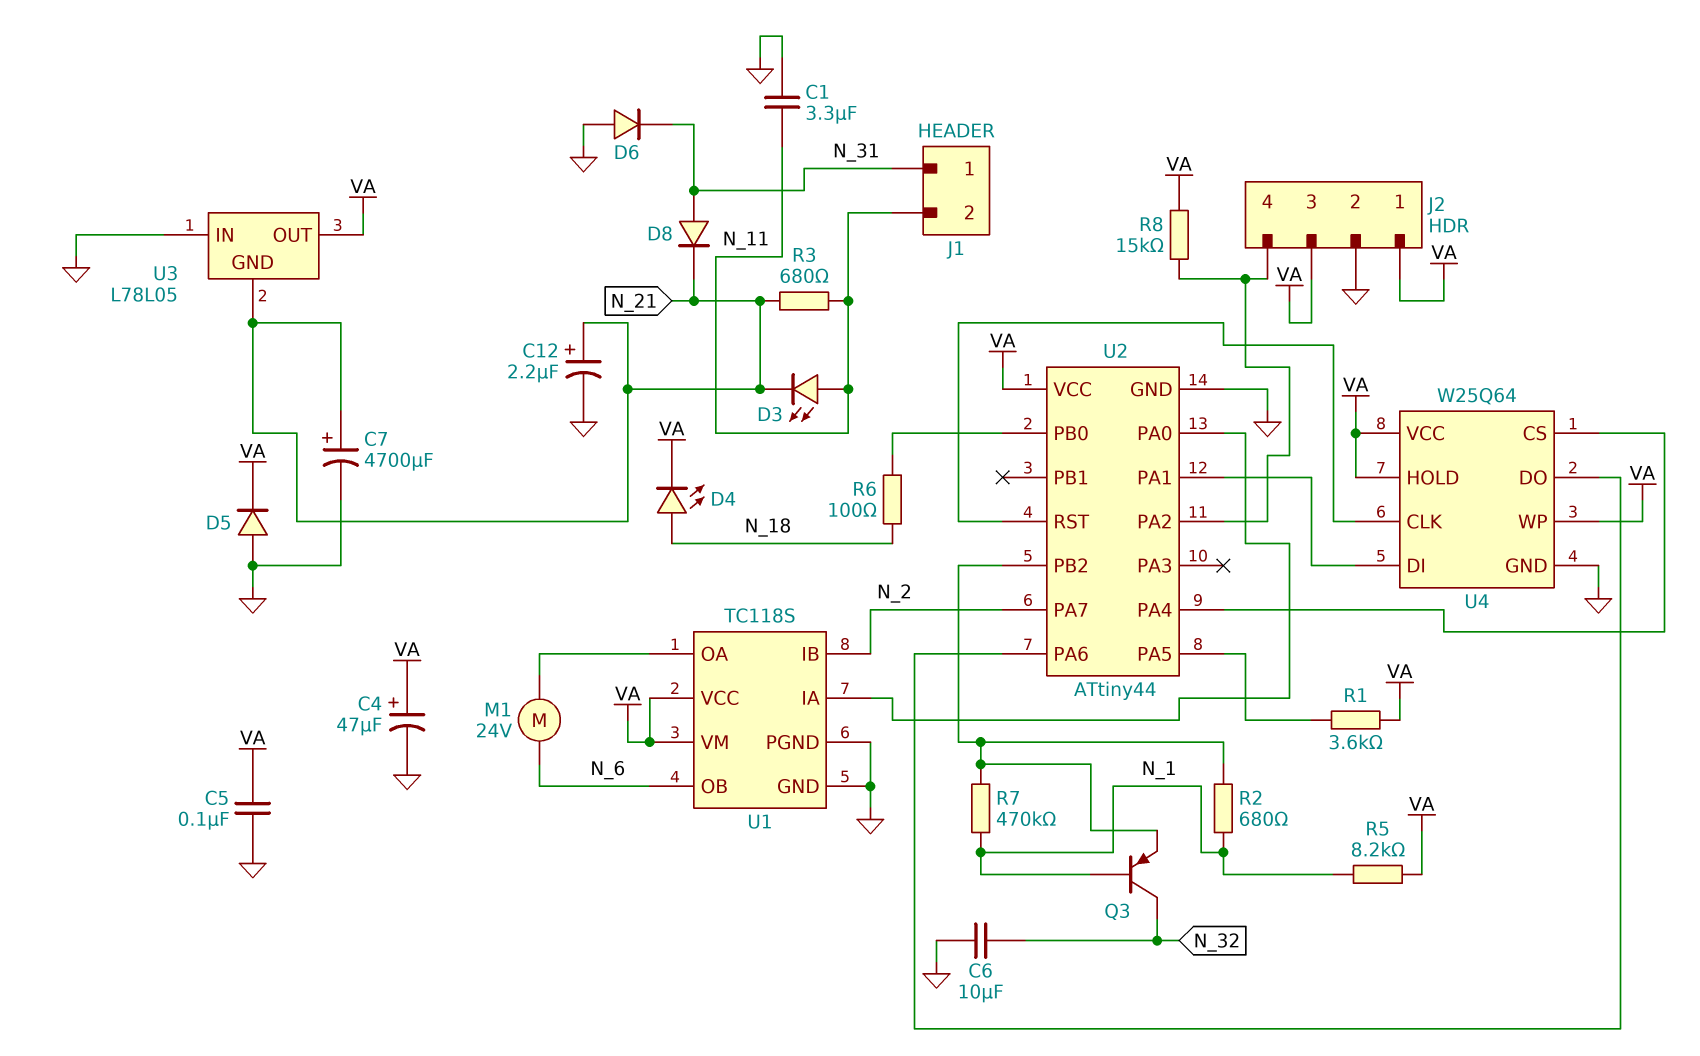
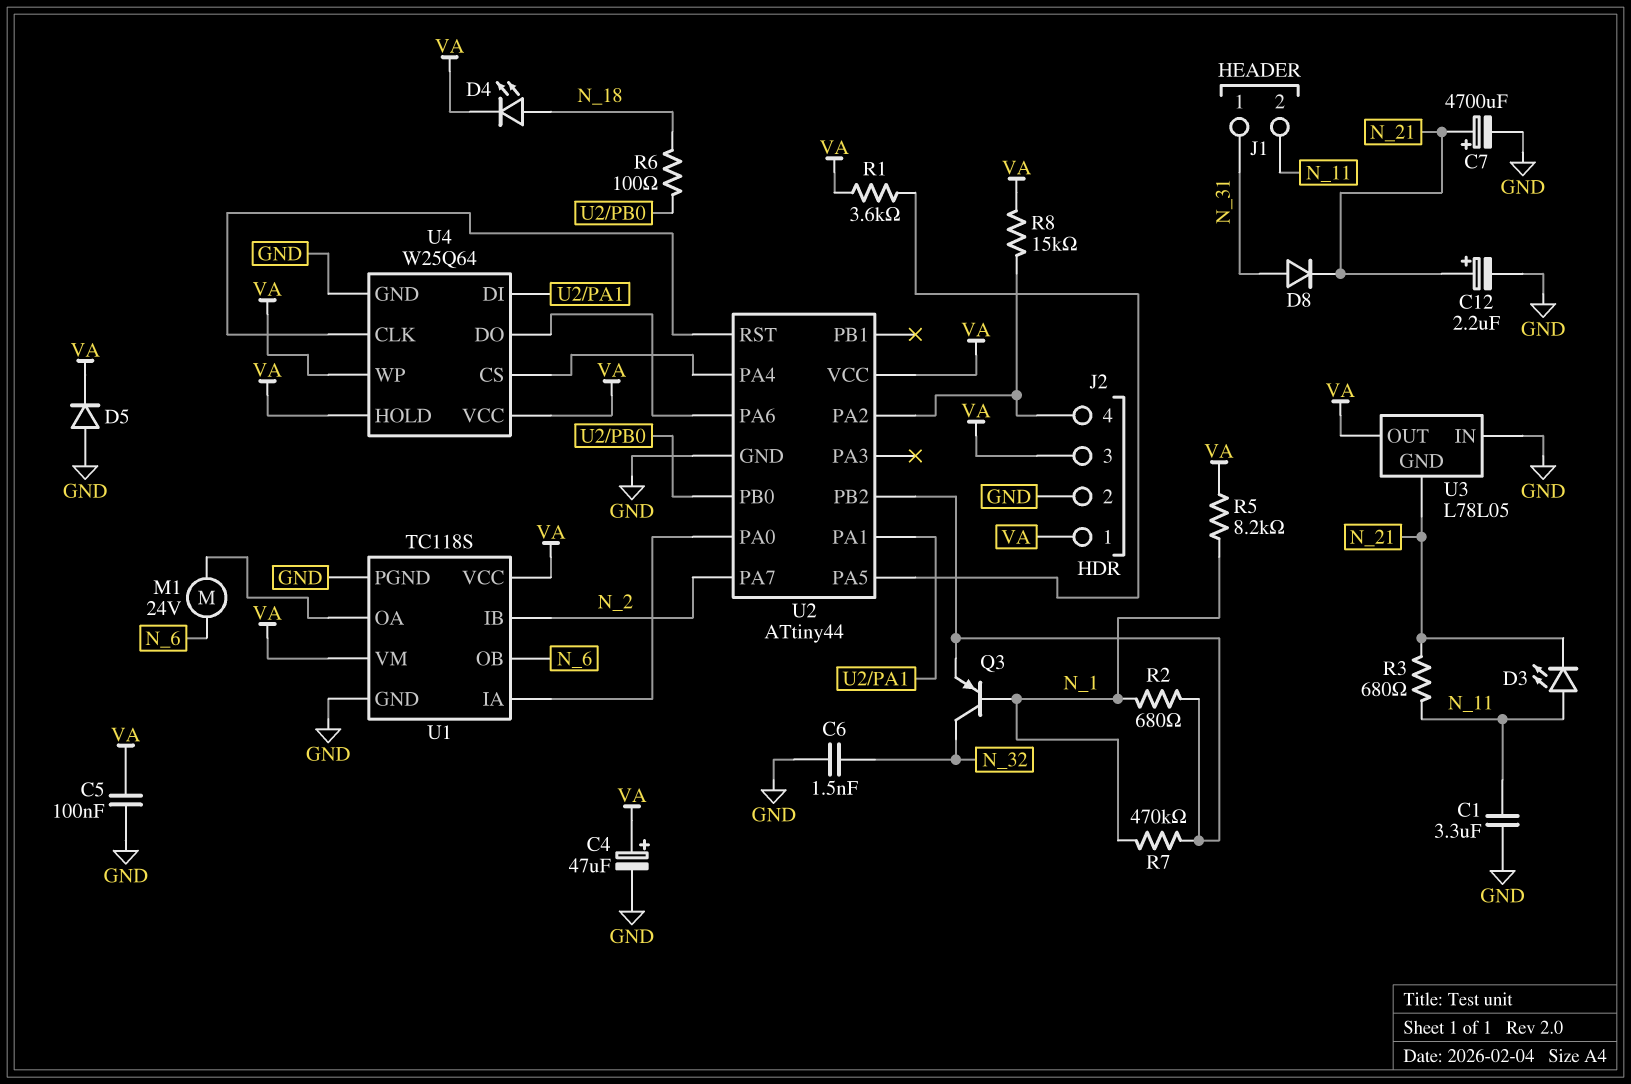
C6: 10uF (GND, N_32) -> 1.5nF (GND, N_32)
D6: diode (A GND, K N_31) -> none

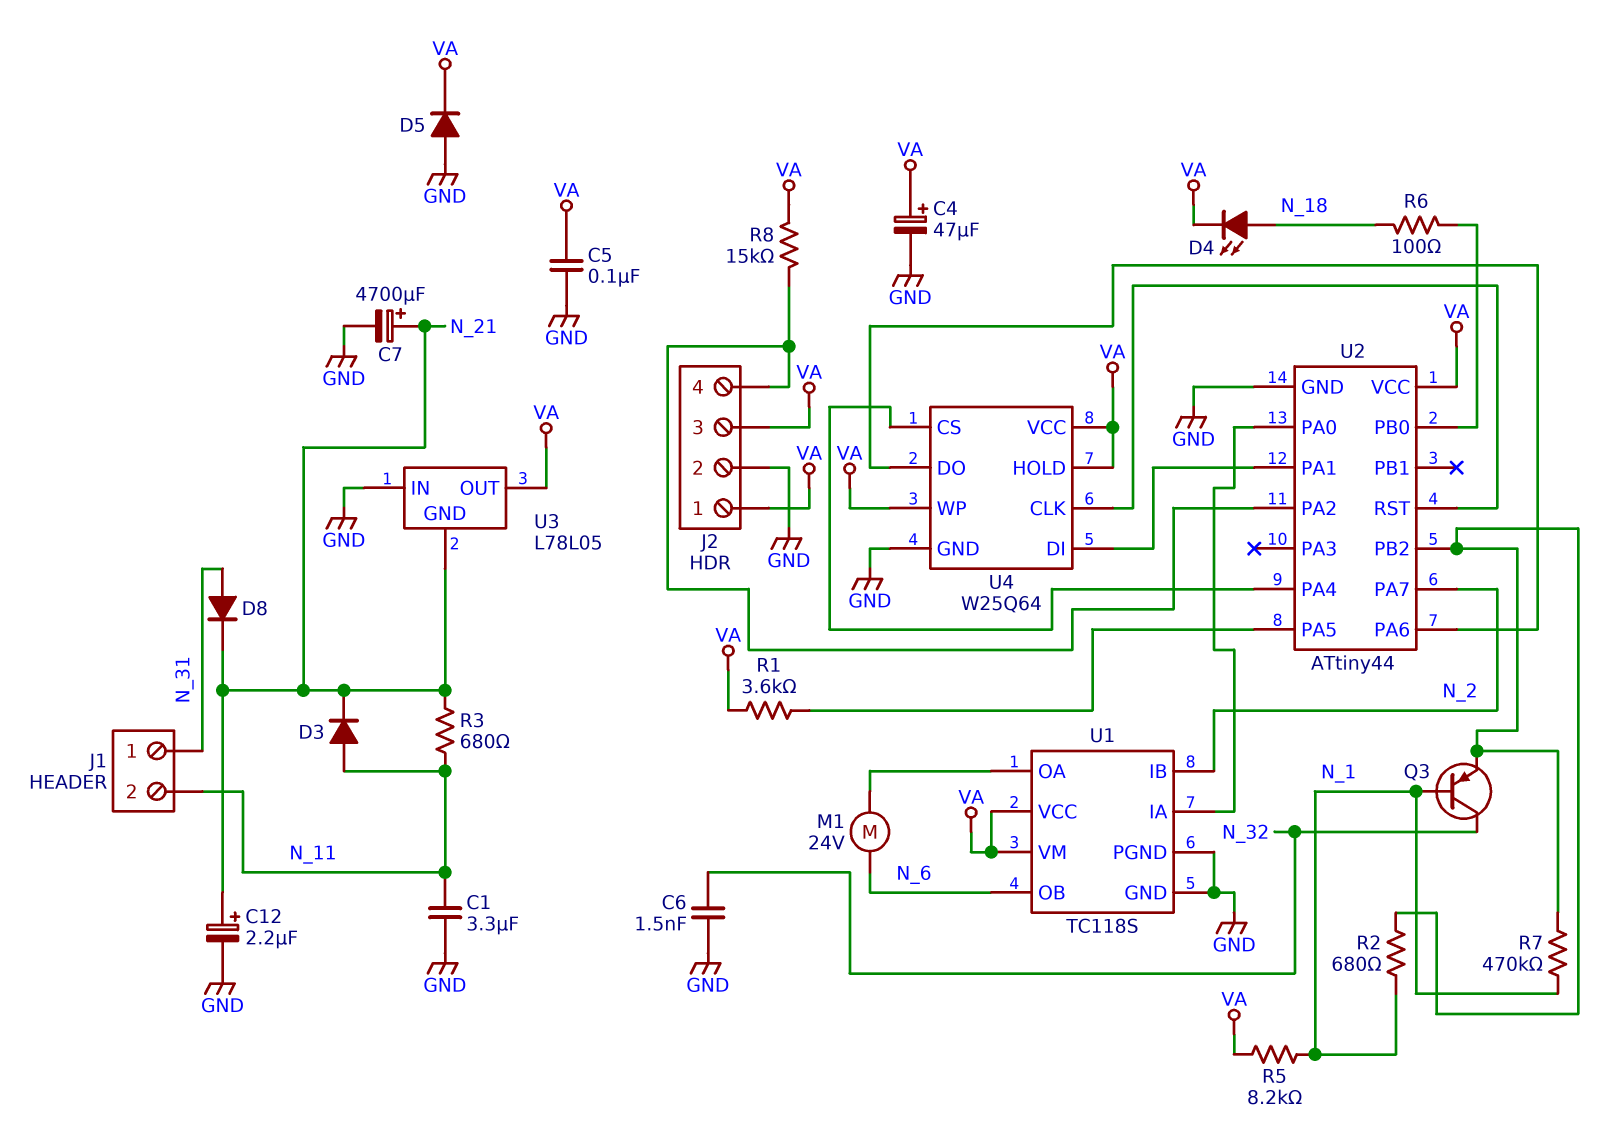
D3: LED (A N_11, K N_21) -> diode (A N_11, K N_21)

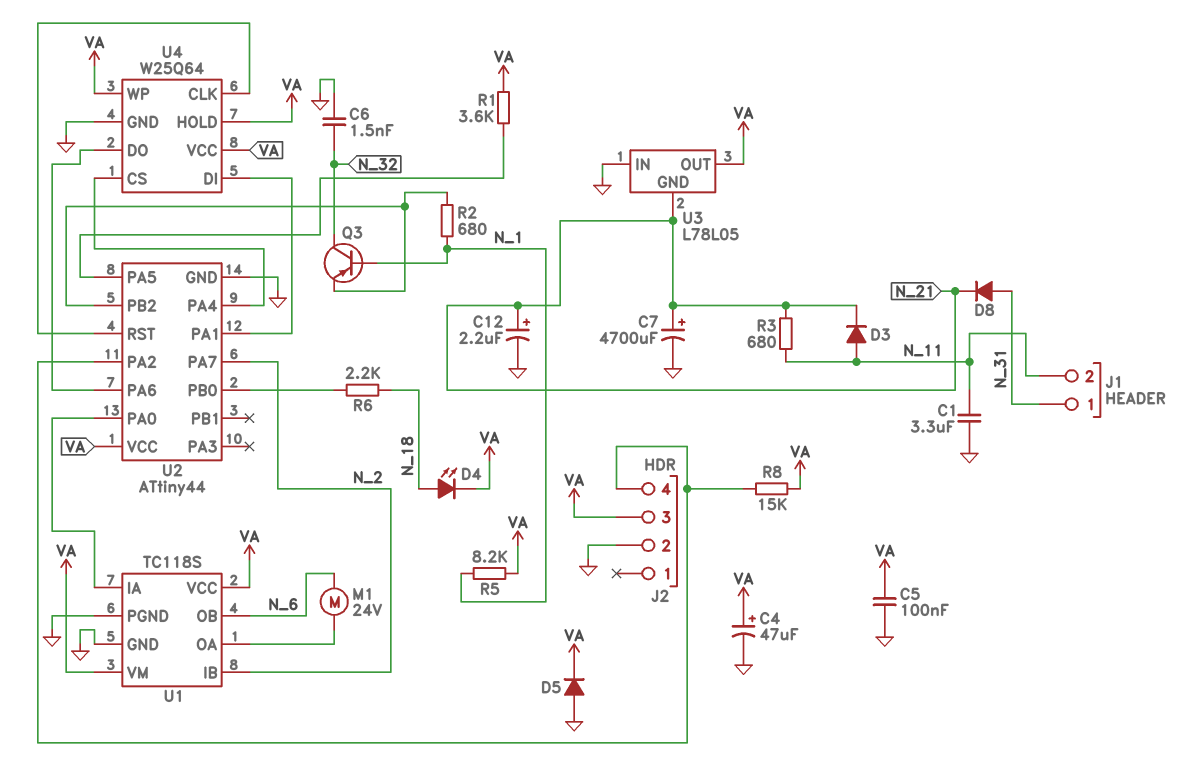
J2 pin 1: VA -> none
R6: 100 (N_18, U2/PB0) -> 2.2k (N_18, U2/PB0)
R7: 470k (N_1, U2/PB2) -> none

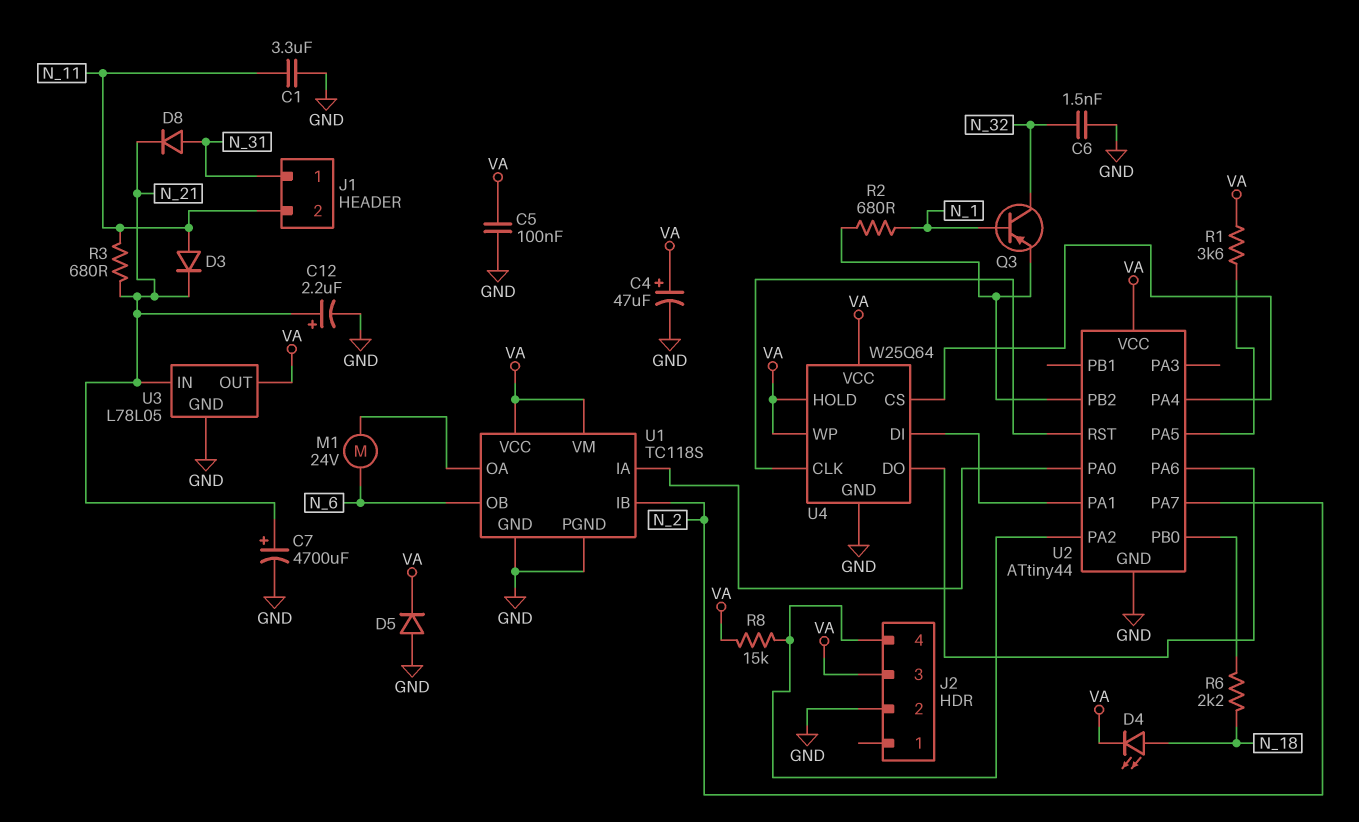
R5: 8.2k (N_1, VA) -> none
U3 pin GND: N_21 -> GND
U3 pin IN: GND -> N_21

